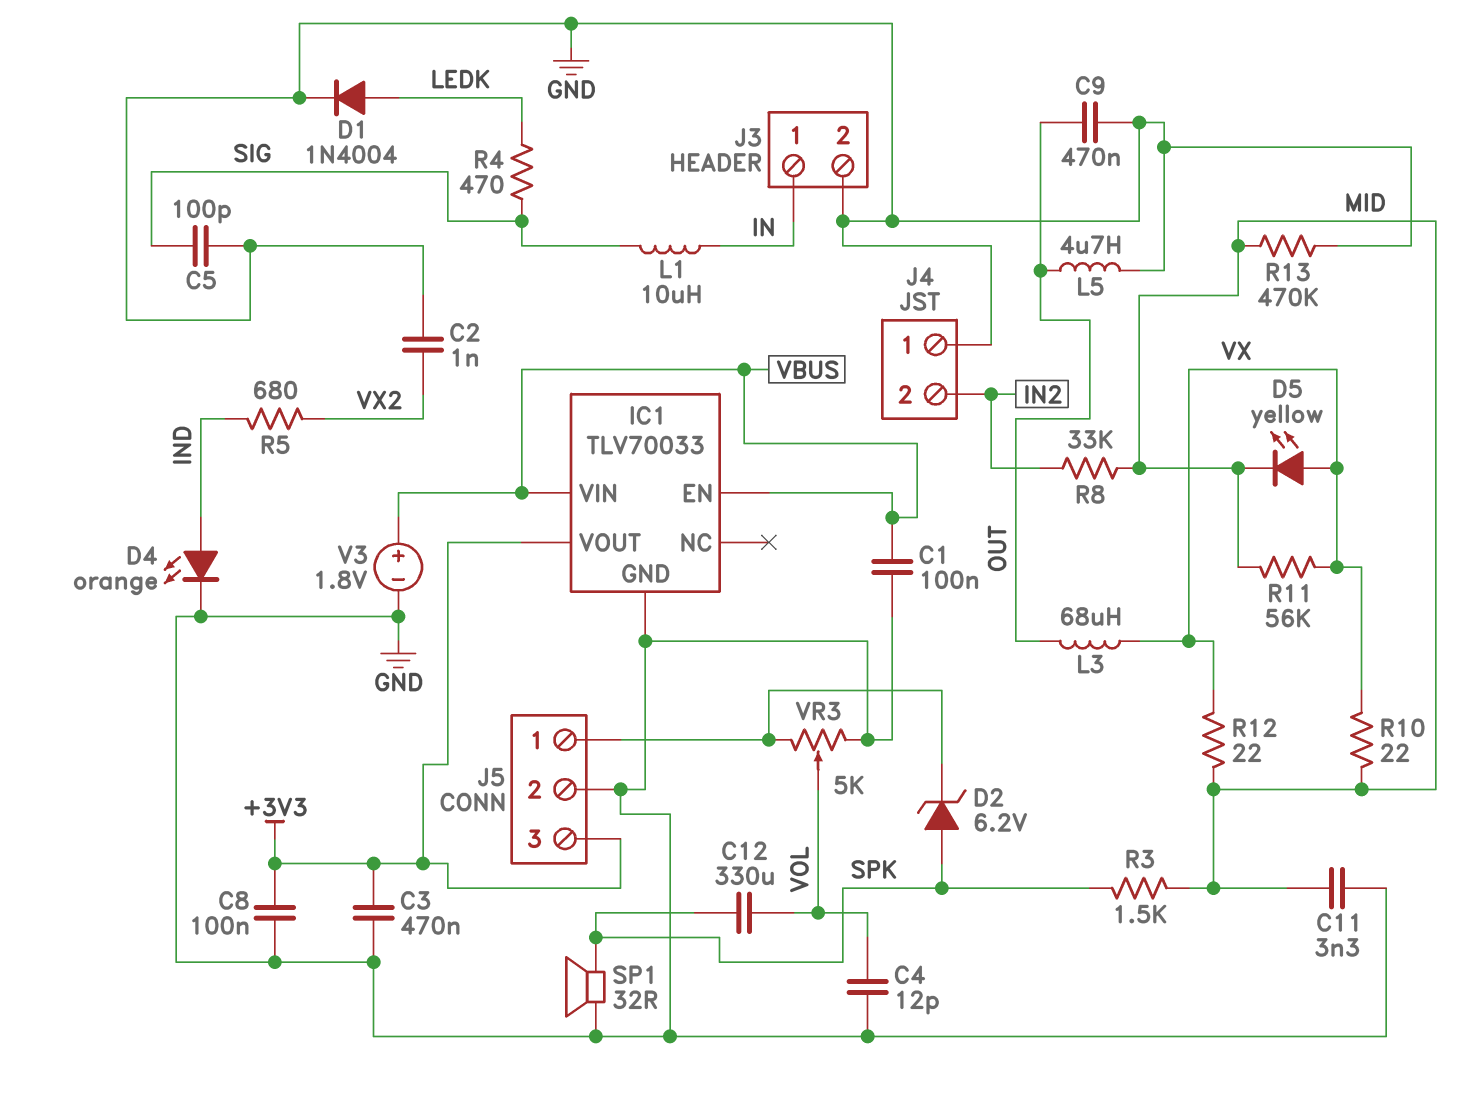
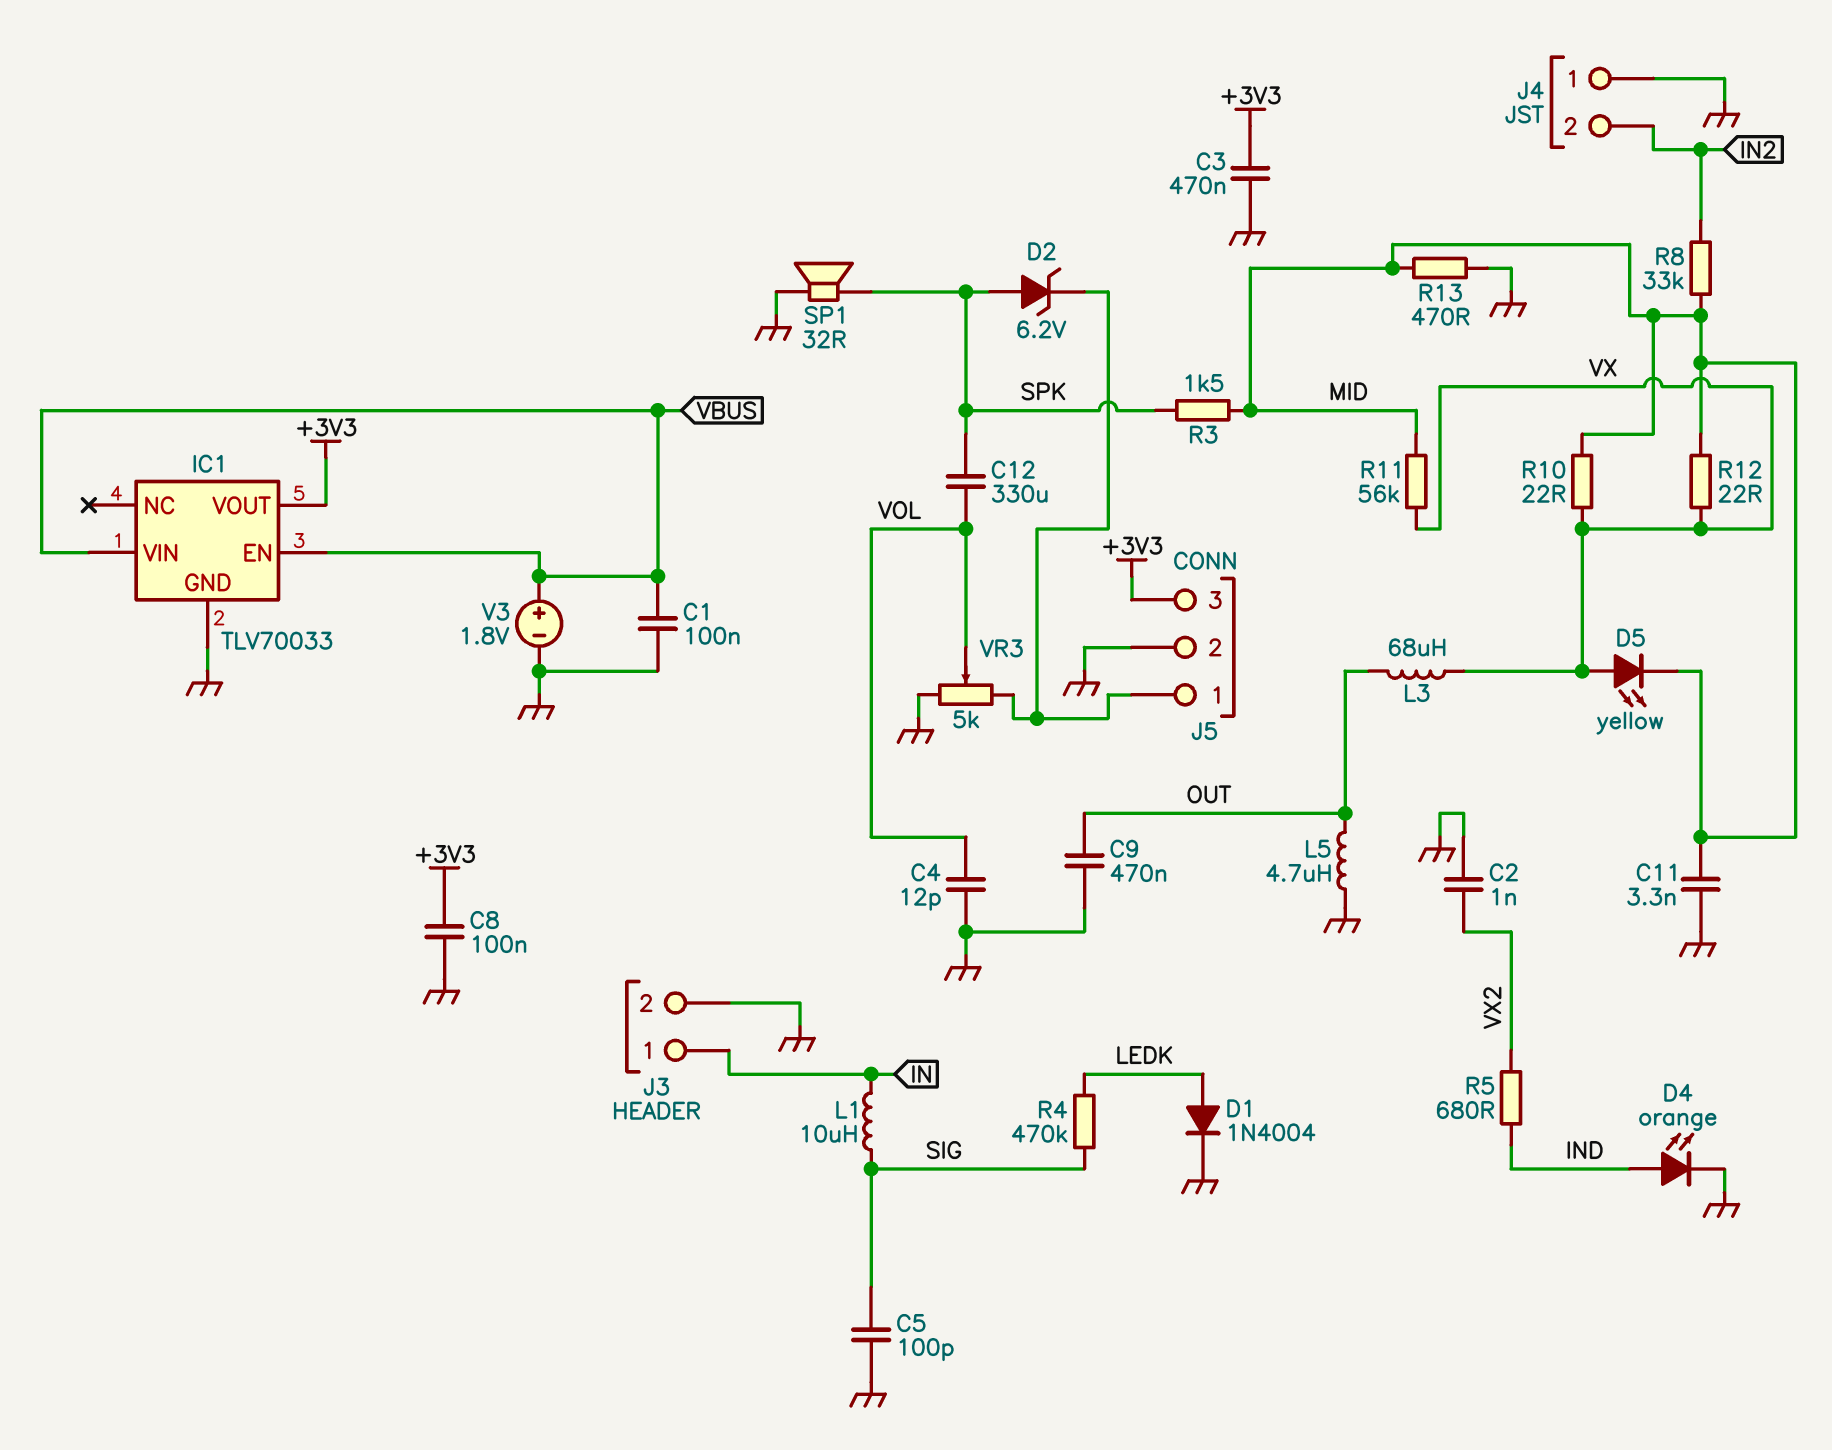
R4: 470 (LEDK, SIG) -> 470k (LEDK, SIG)
R13: 470k (GND, MID) -> 470 (GND, MID)

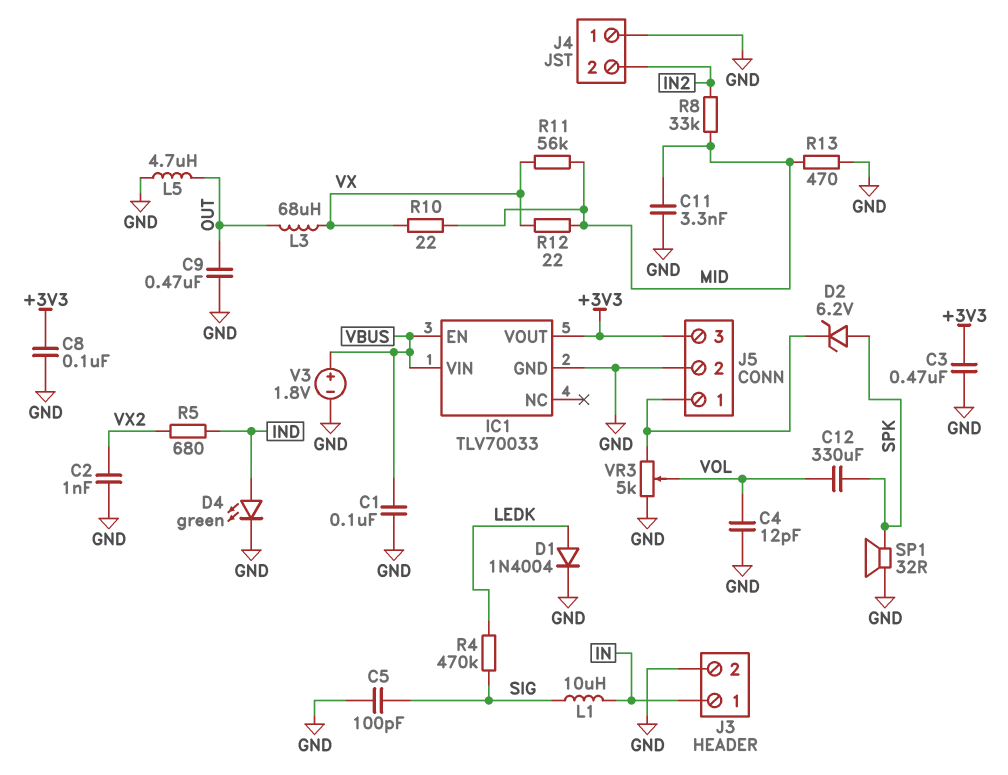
D4: LED orange (A IND, K GND) -> LED green (A IND, K GND)
D5: LED yellow (A VX, K MID) -> none
R3: 1.5k (MID, SPK) -> none

